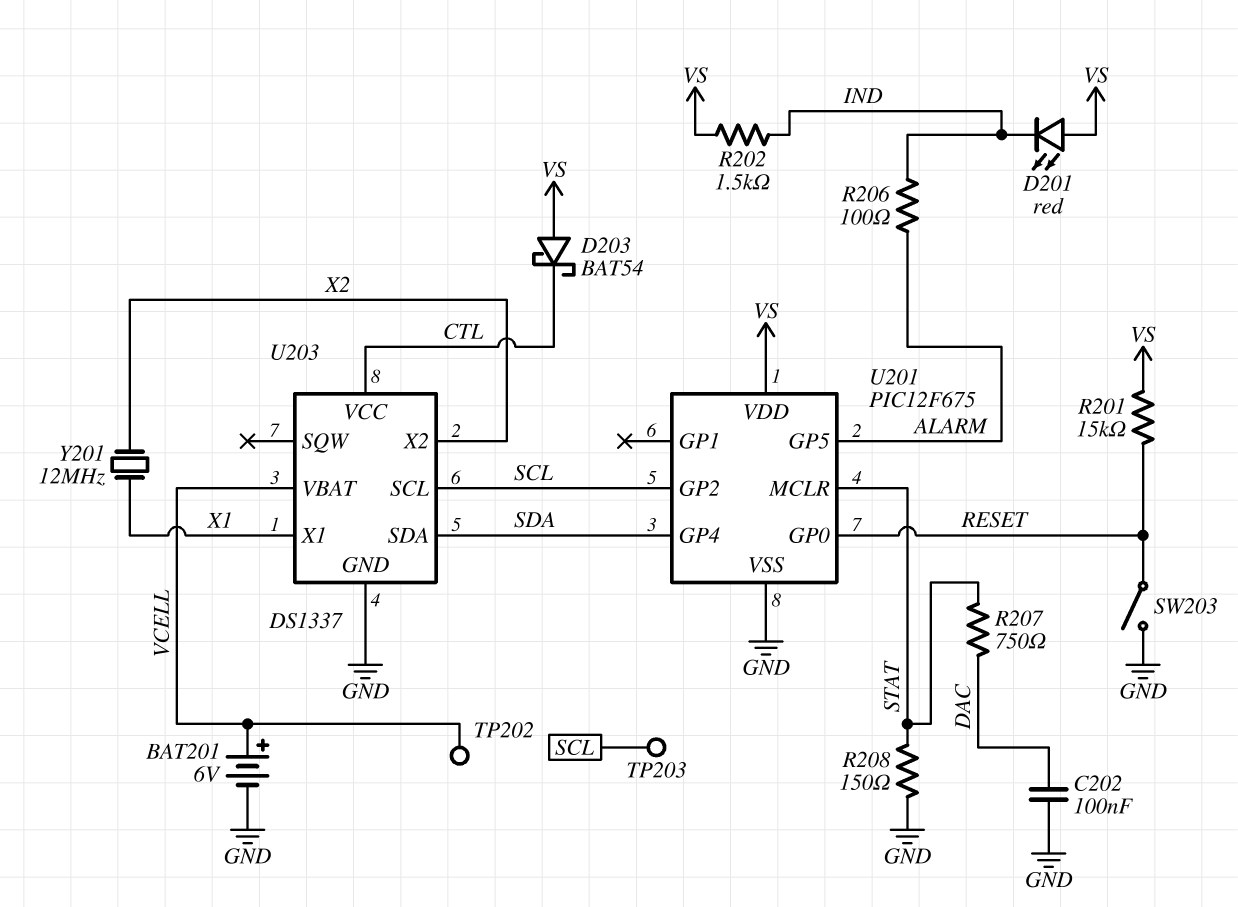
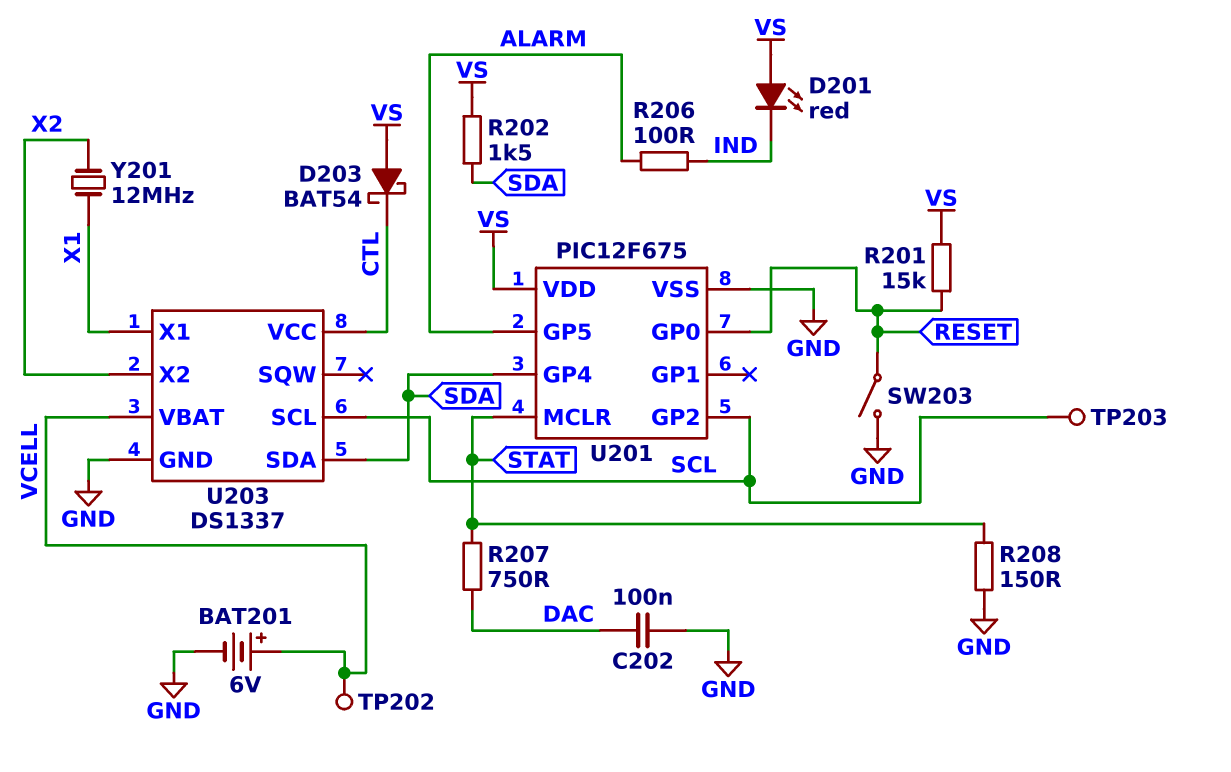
R202: 1.5k (IND, VS) -> 1.5k (SDA, VS)

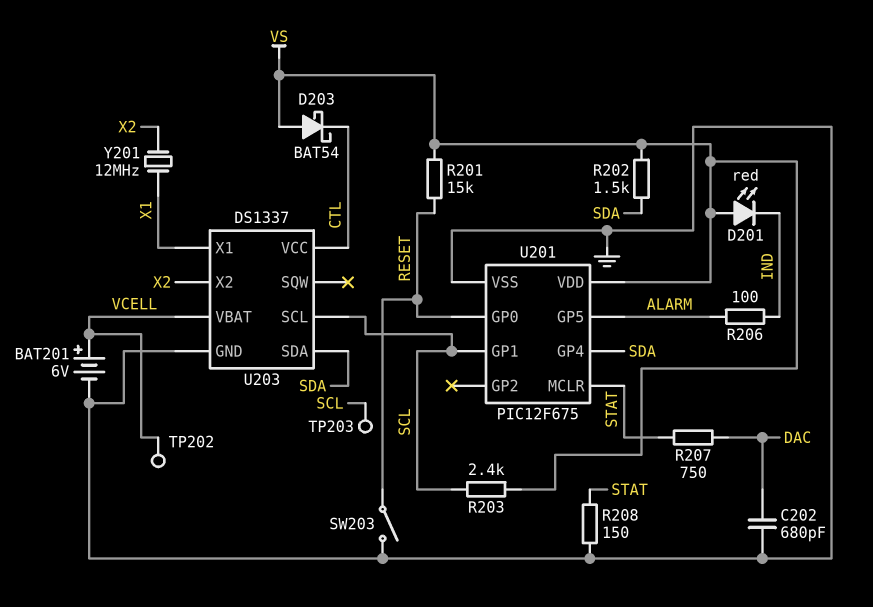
C202: 100nF (DAC, GND) -> 680pF (DAC, GND)
R203: none -> 2.4k (SCL, VS)
U201 pin GP1: none -> SCL
U201 pin GP2: SCL -> none

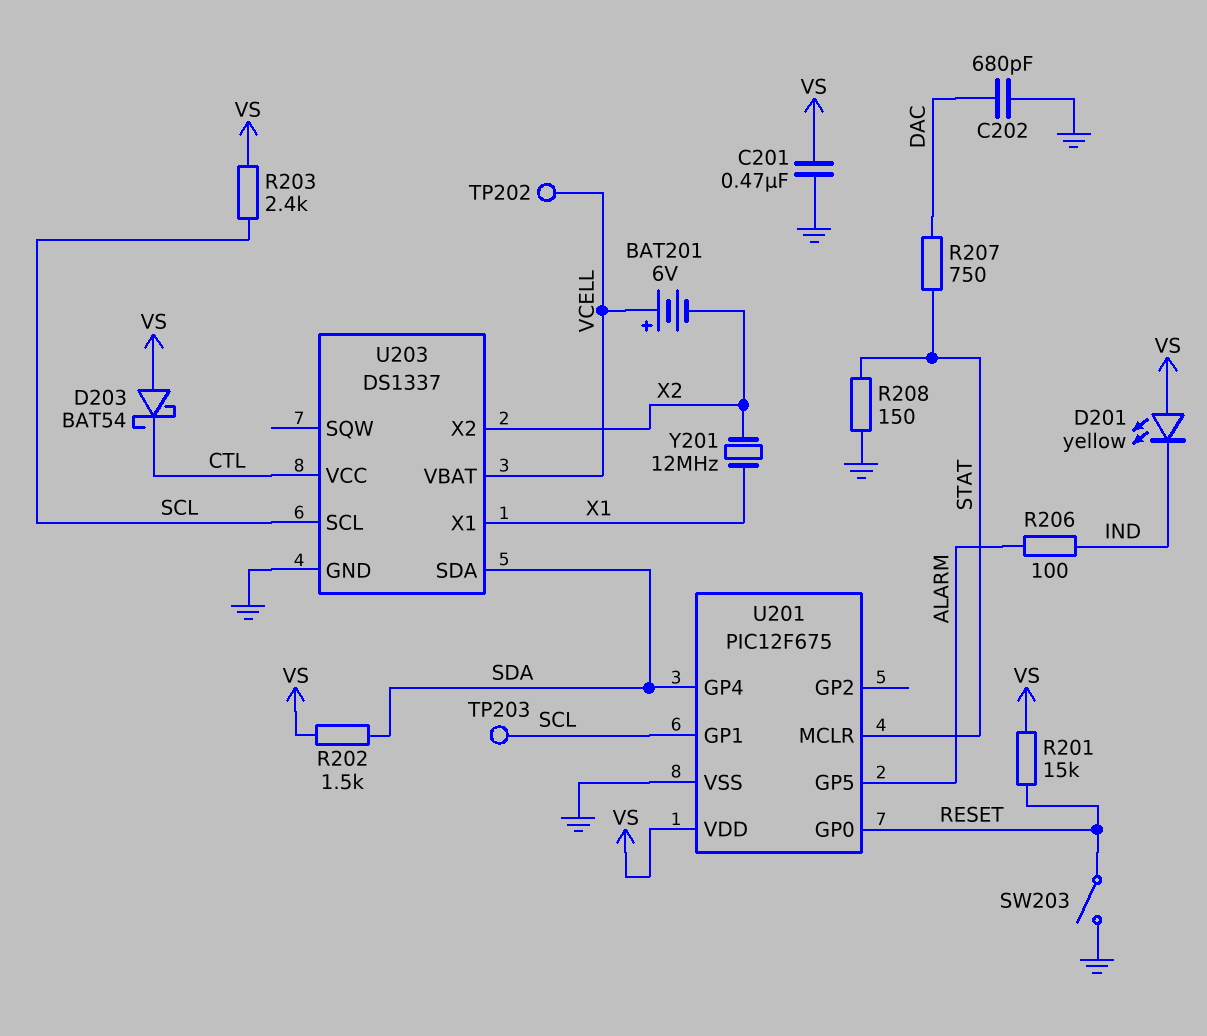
BAT201: 6V (plus VCELL, minus GND) -> 6V (plus VCELL, minus X2)
C201: none -> 470nF (GND, VS)
D201: LED red (A VS, K IND) -> LED yellow (A VS, K IND)

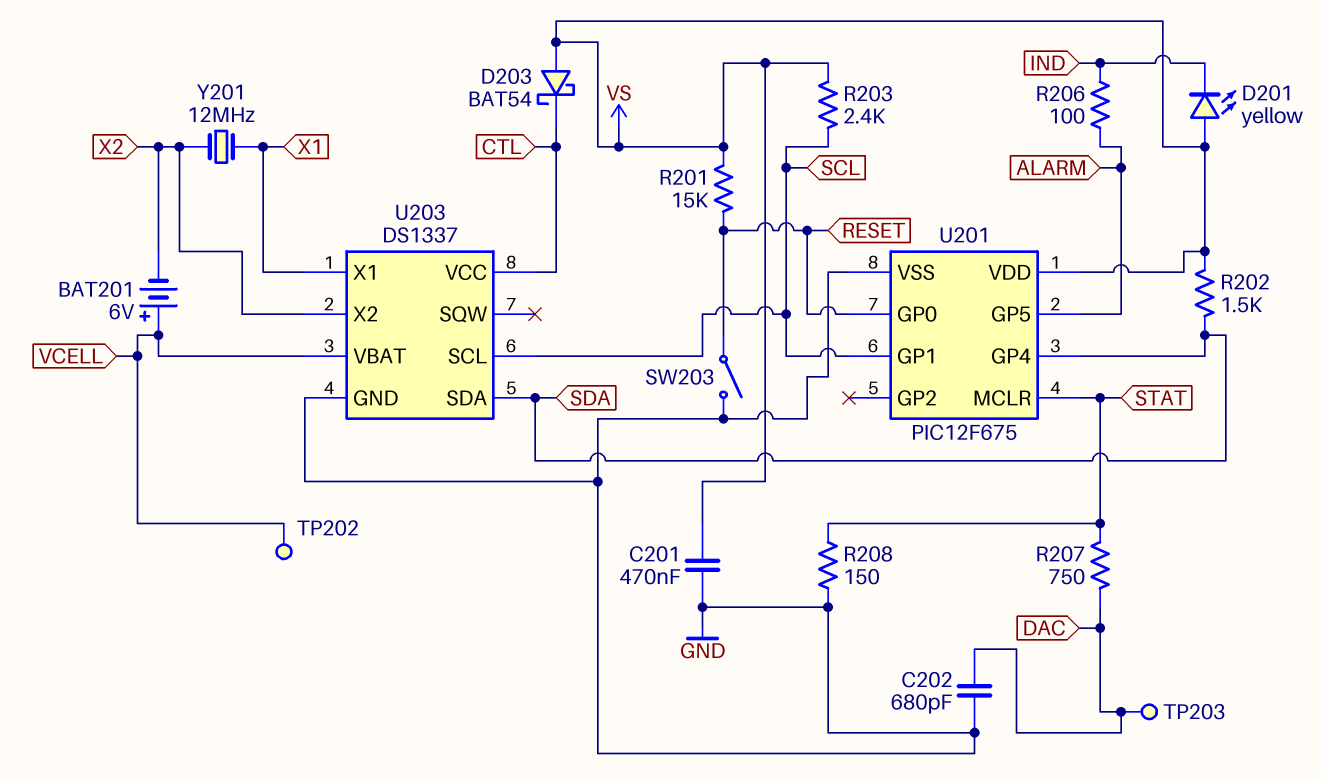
TP203: test point (SCL) -> test point (DAC)

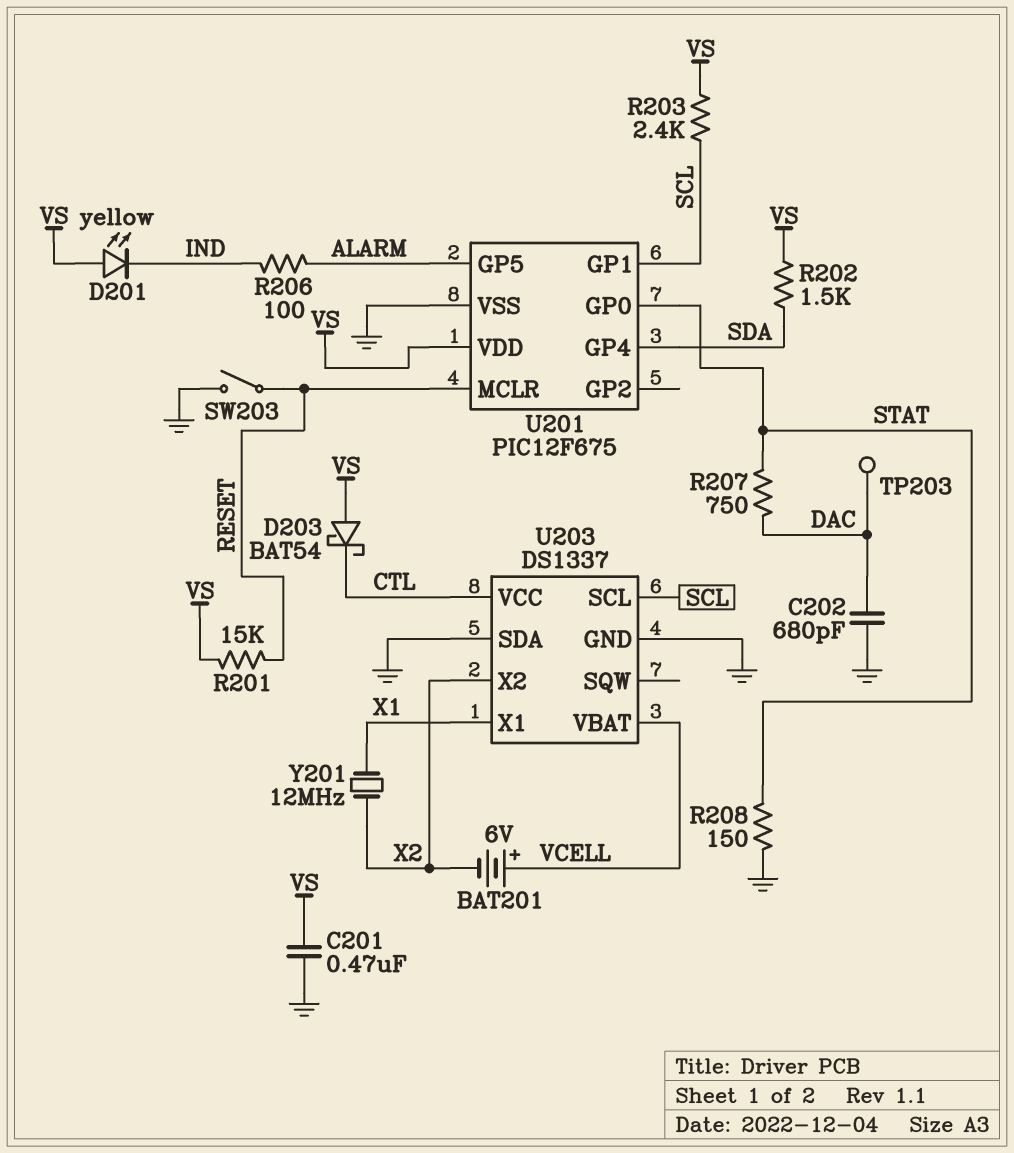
TP202: test point (VCELL) -> none
U201 pin GP0: RESET -> STAT
U201 pin MCLR: STAT -> RESET
U203 pin SDA: SDA -> GND

